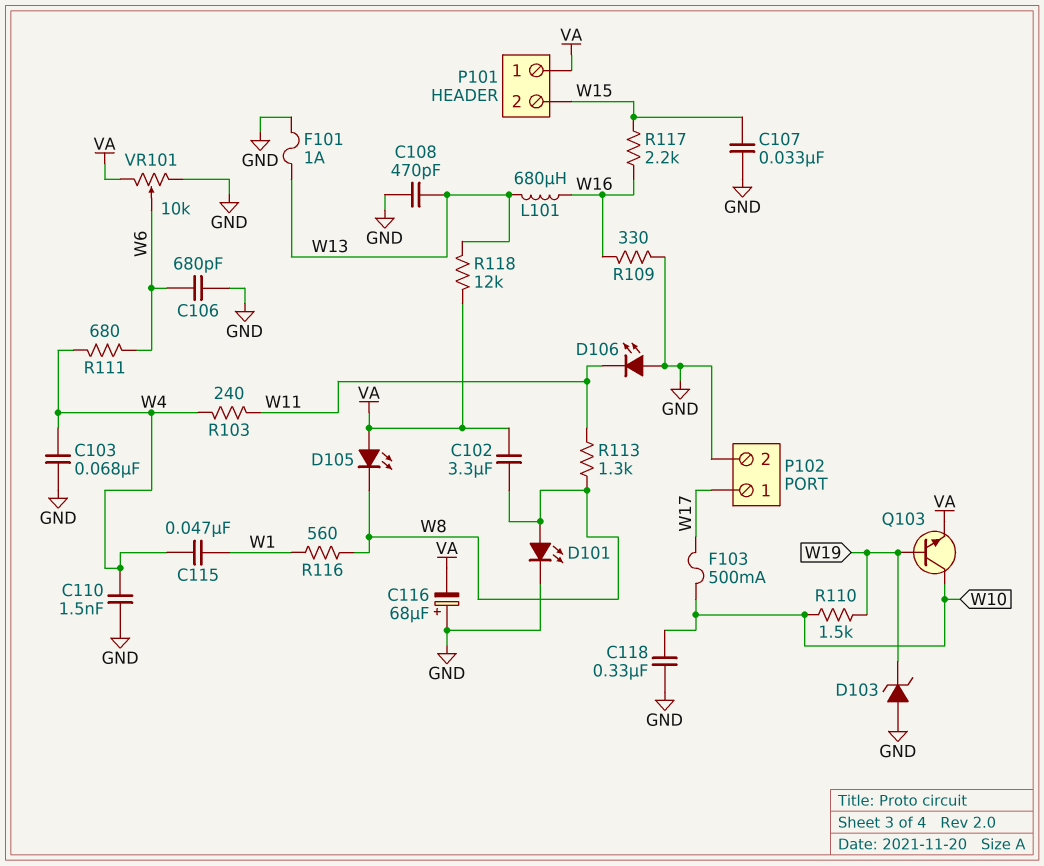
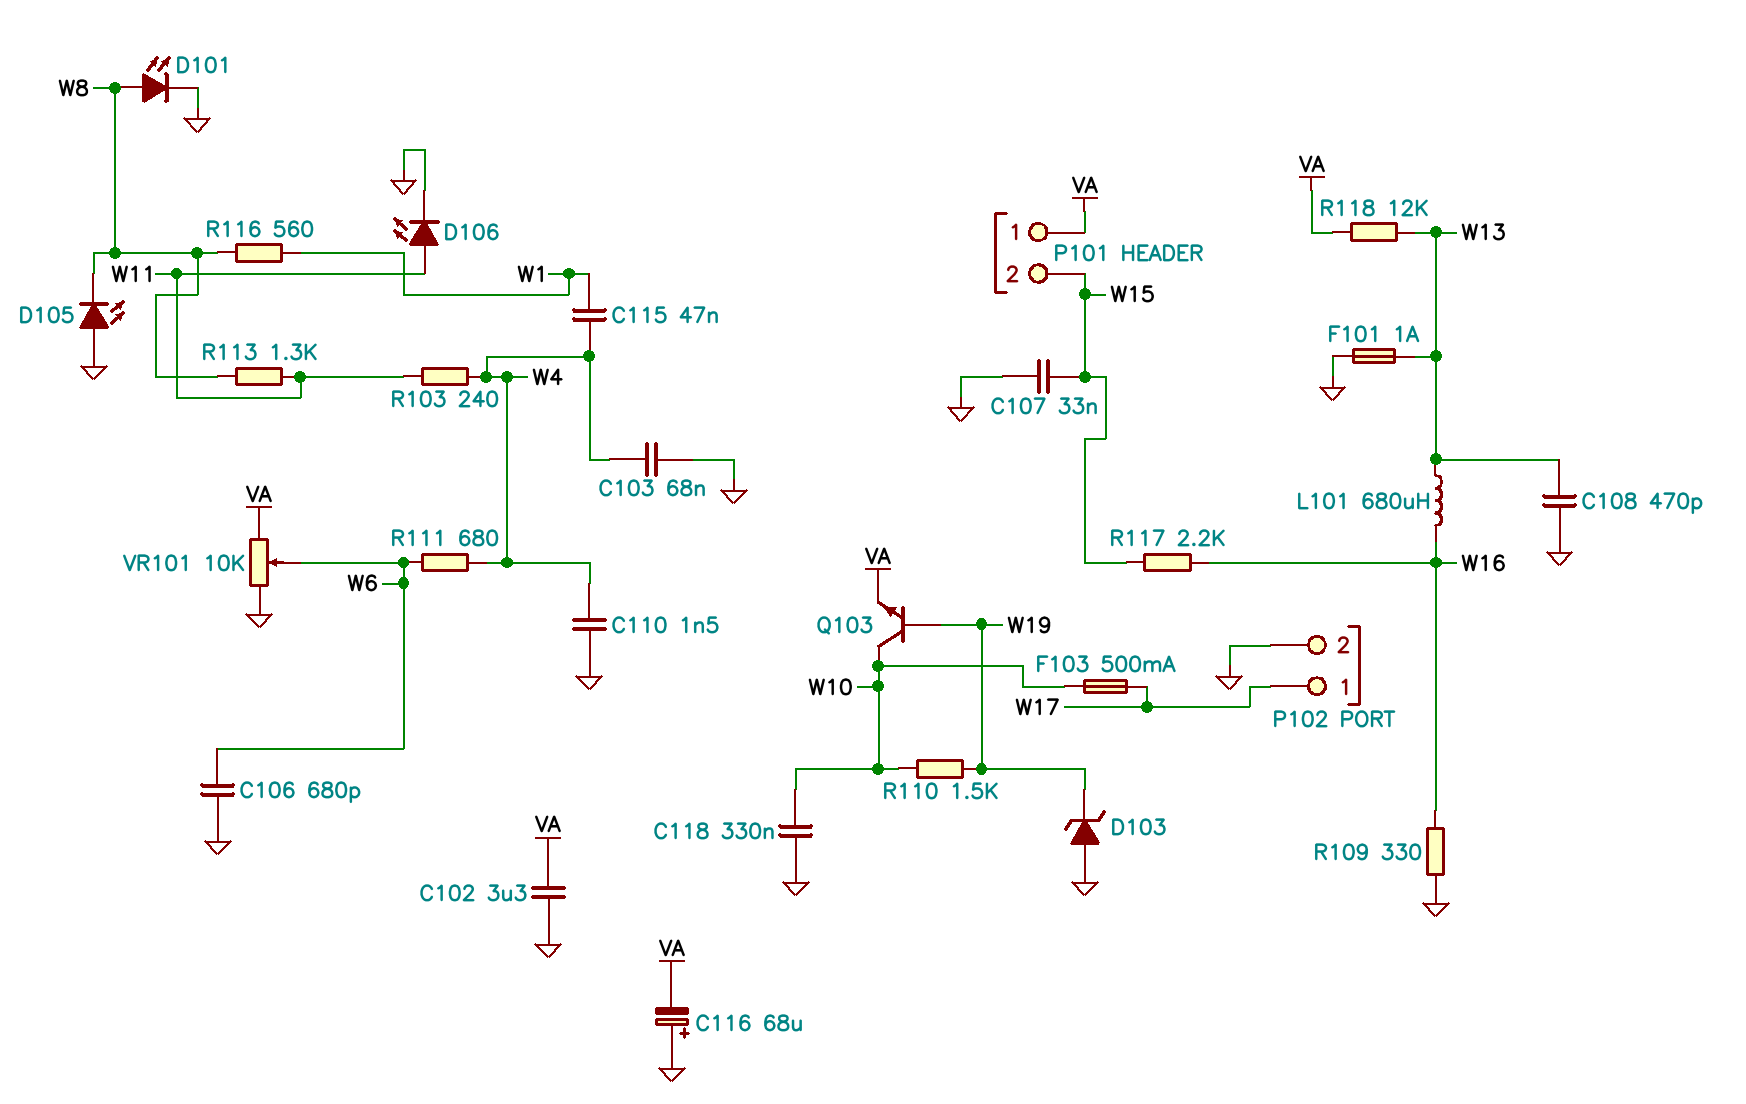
C102: 3.3uF (VA, W8) -> 3.3uF (GND, VA)
D105: LED (A VA, K W8) -> LED (A GND, K W8)
D106: LED (A GND, K W11) -> LED (A W11, K GND)

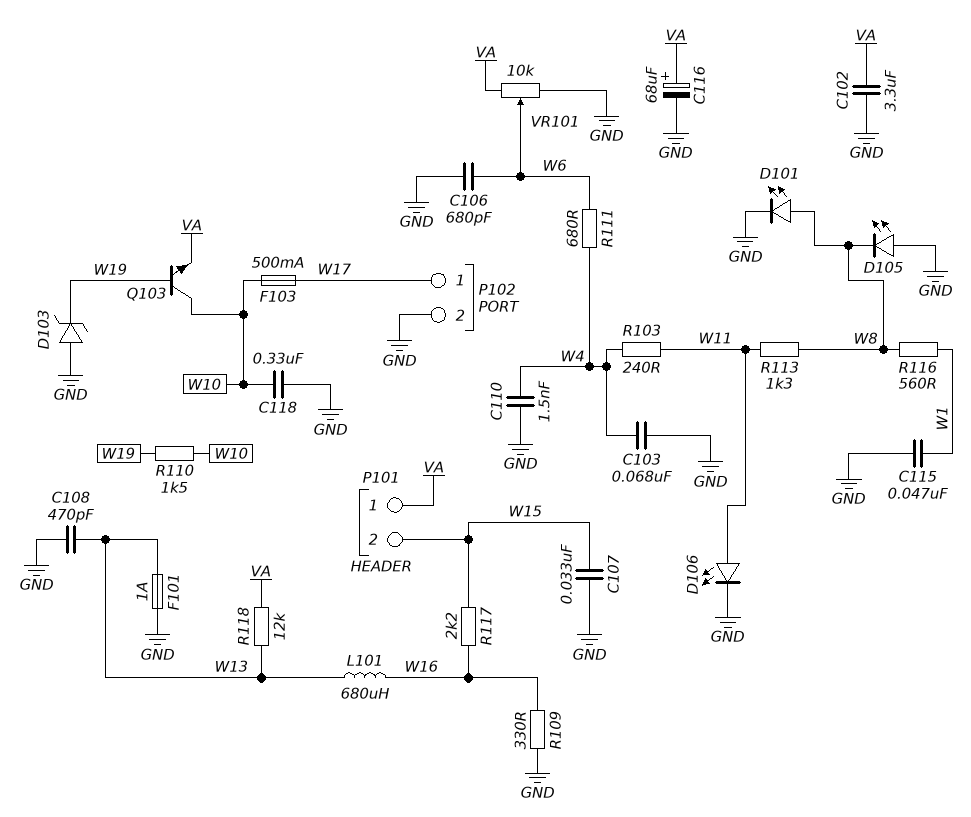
C115: 47nF (W1, W4) -> 47nF (GND, W1)
C116: 68uF (plus GND, minus VA) -> 68uF (plus VA, minus GND)

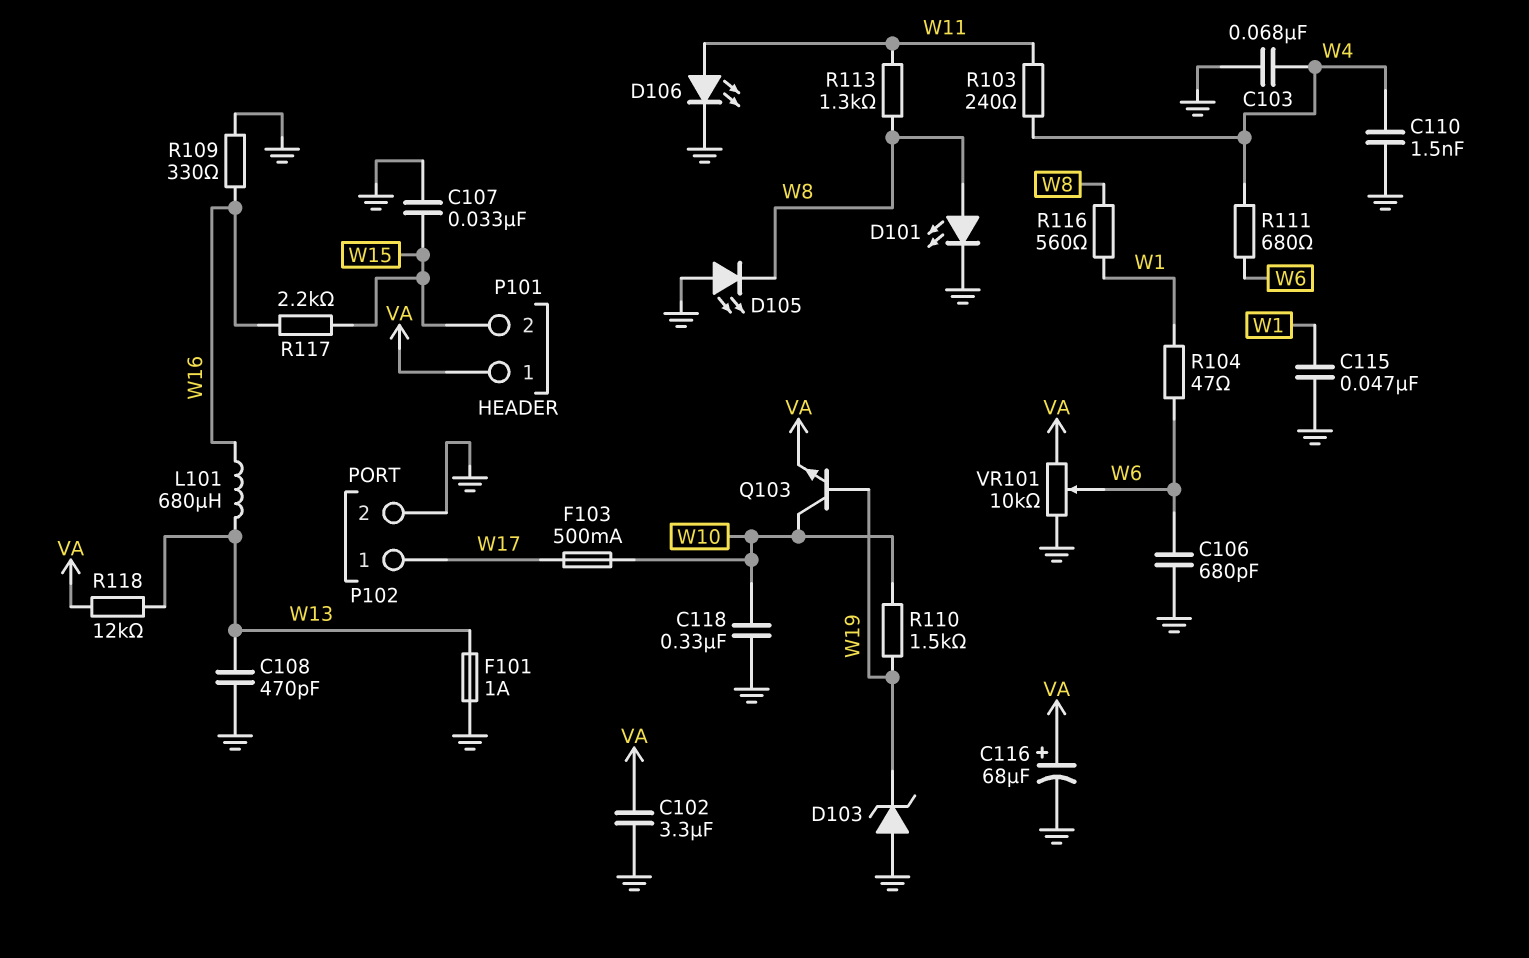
R104: none -> 47 (W1, W6)

